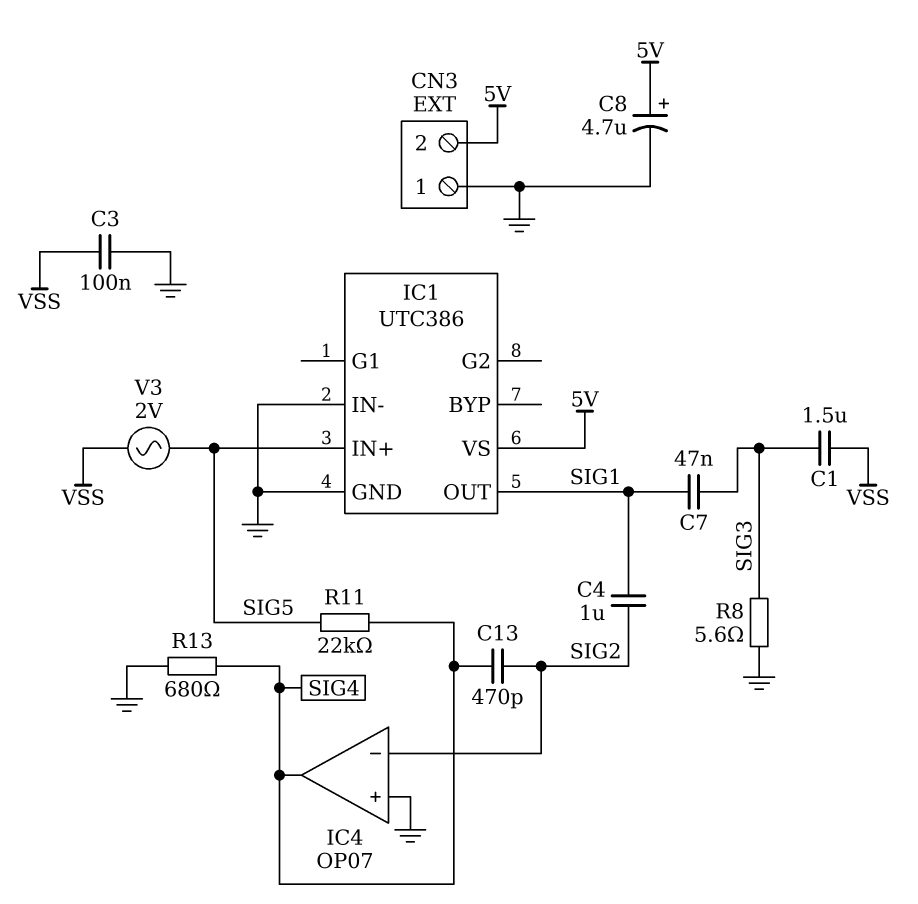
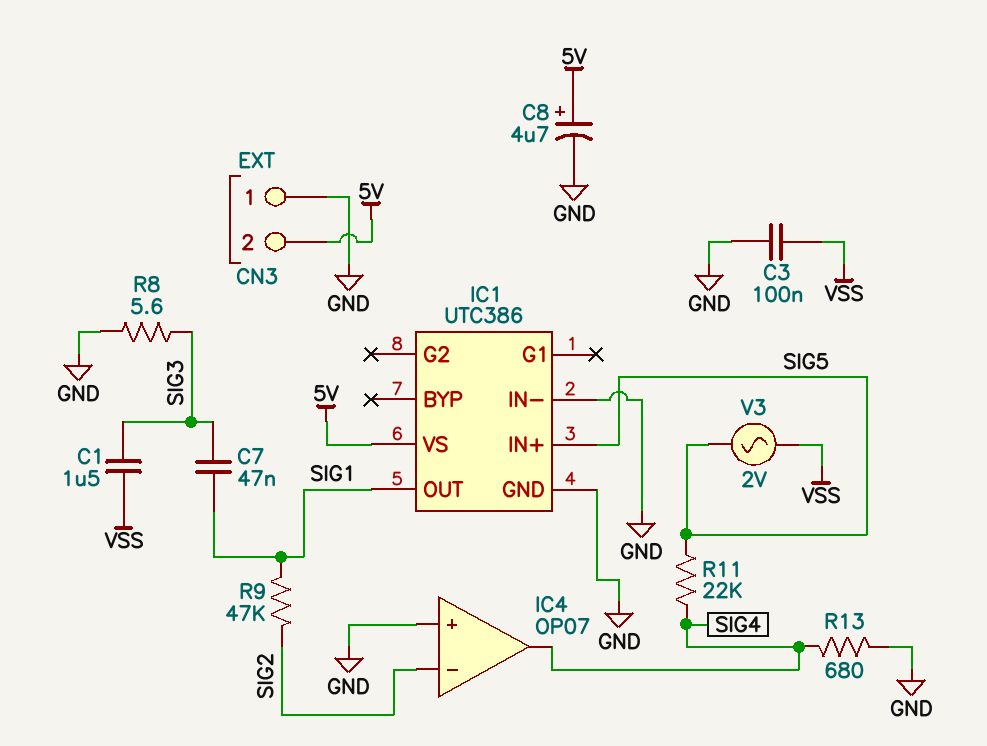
C4: 1uF (SIG1, SIG2) -> none
C13: 470pF (SIG2, SIG4) -> none
R9: none -> 47k (SIG1, SIG2)

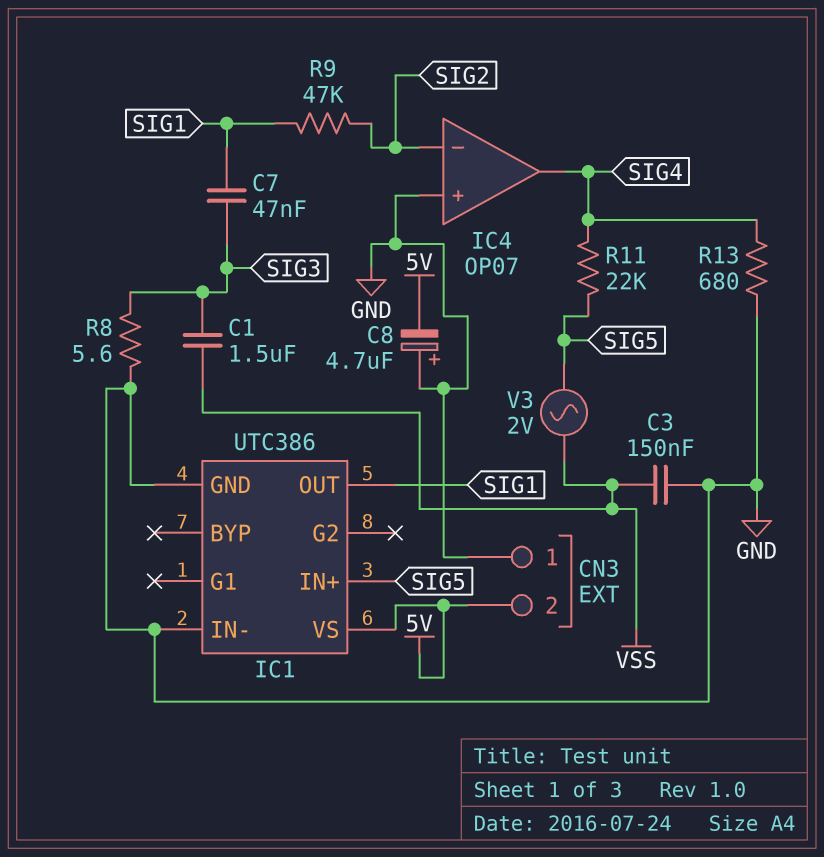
C3: 100nF (GND, VSS) -> 150nF (GND, VSS)
C8: 4.7uF (plus 5V, minus GND) -> 4.7uF (plus GND, minus 5V)

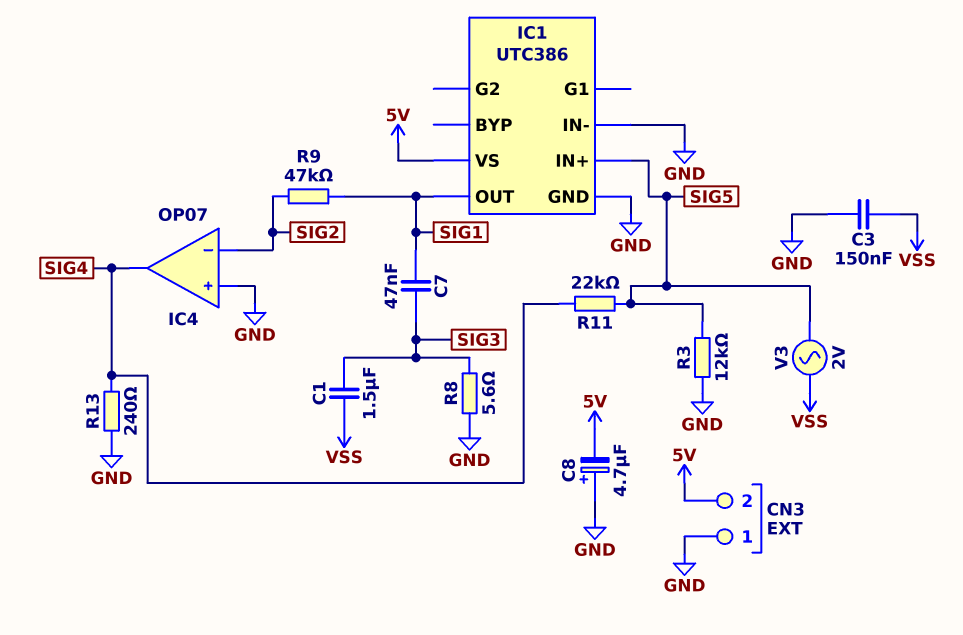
R3: none -> 12k (GND, SIG5)
R13: 680 (GND, SIG4) -> 240 (GND, SIG4)

